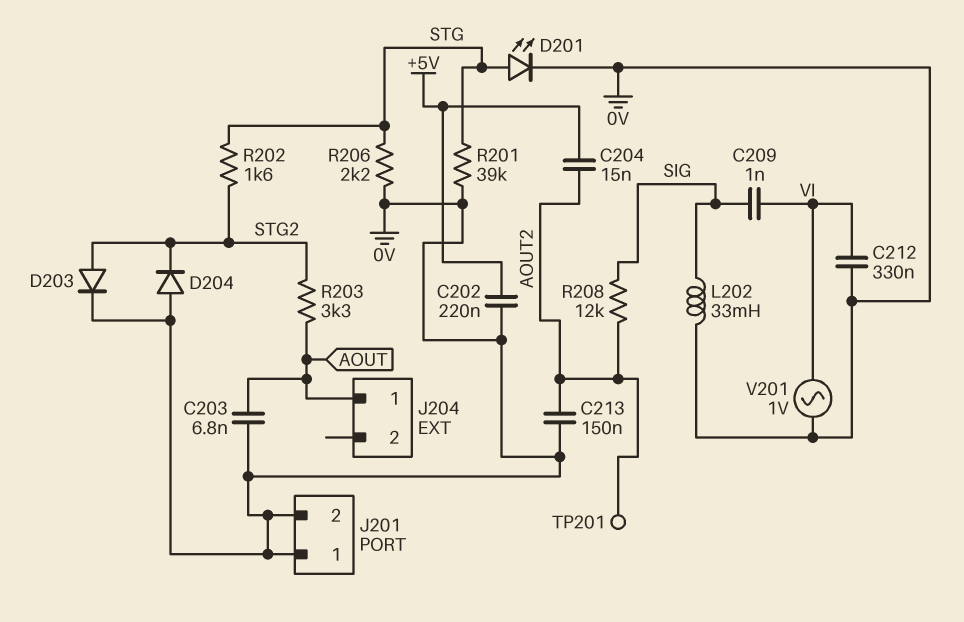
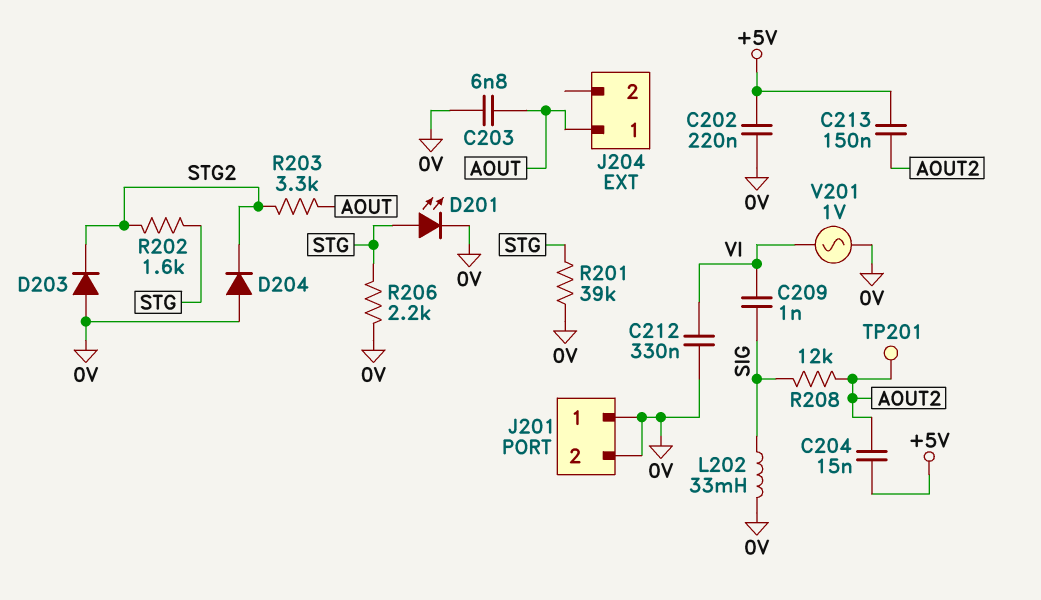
C213: 150nF (0V, AOUT2) -> 150nF (+5V, AOUT2)
D203: diode (A STG2, K 0V) -> diode (A 0V, K STG2)

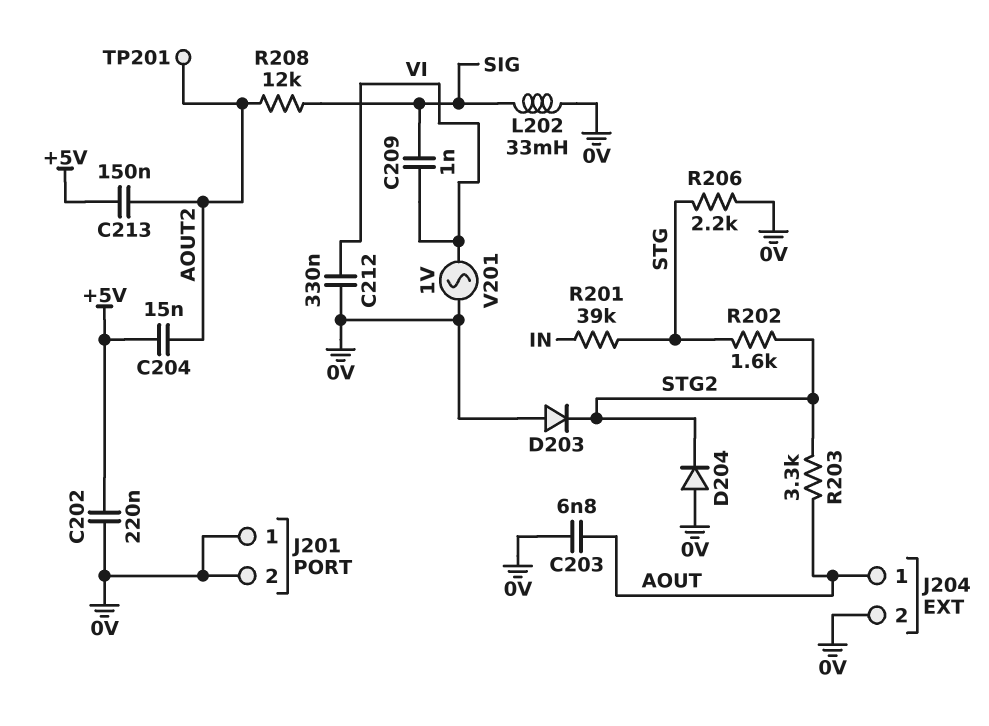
D201: LED (A STG, K 0V) -> none
J204 pin 2: none -> 0V
R201: 39k (0V, STG) -> 39k (IN, STG)

